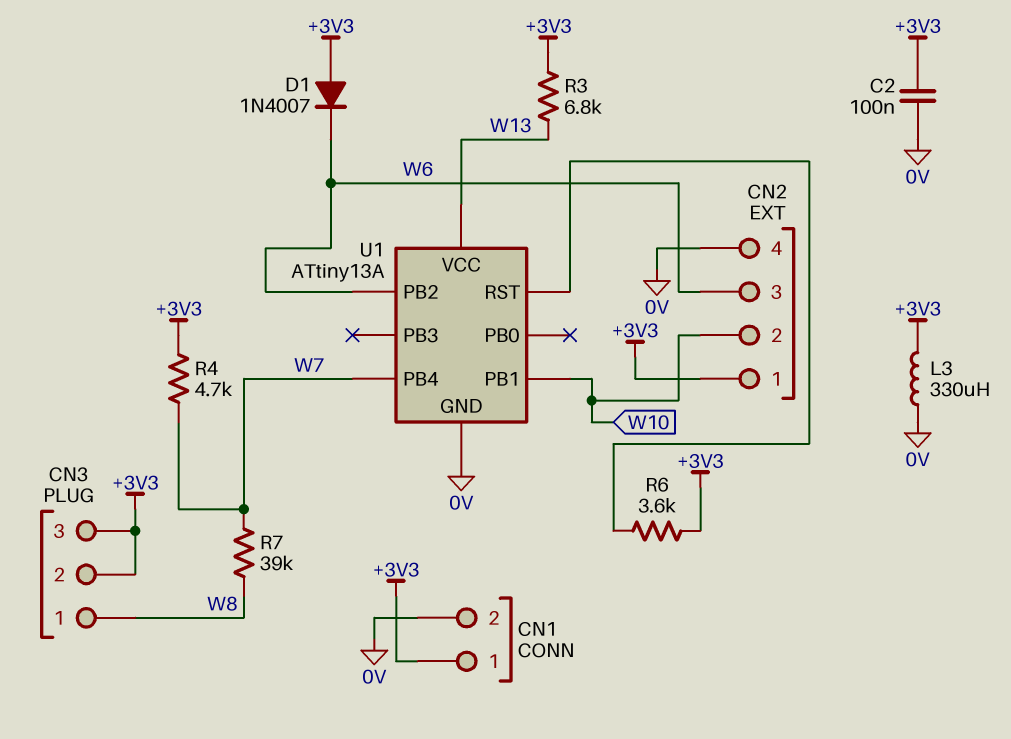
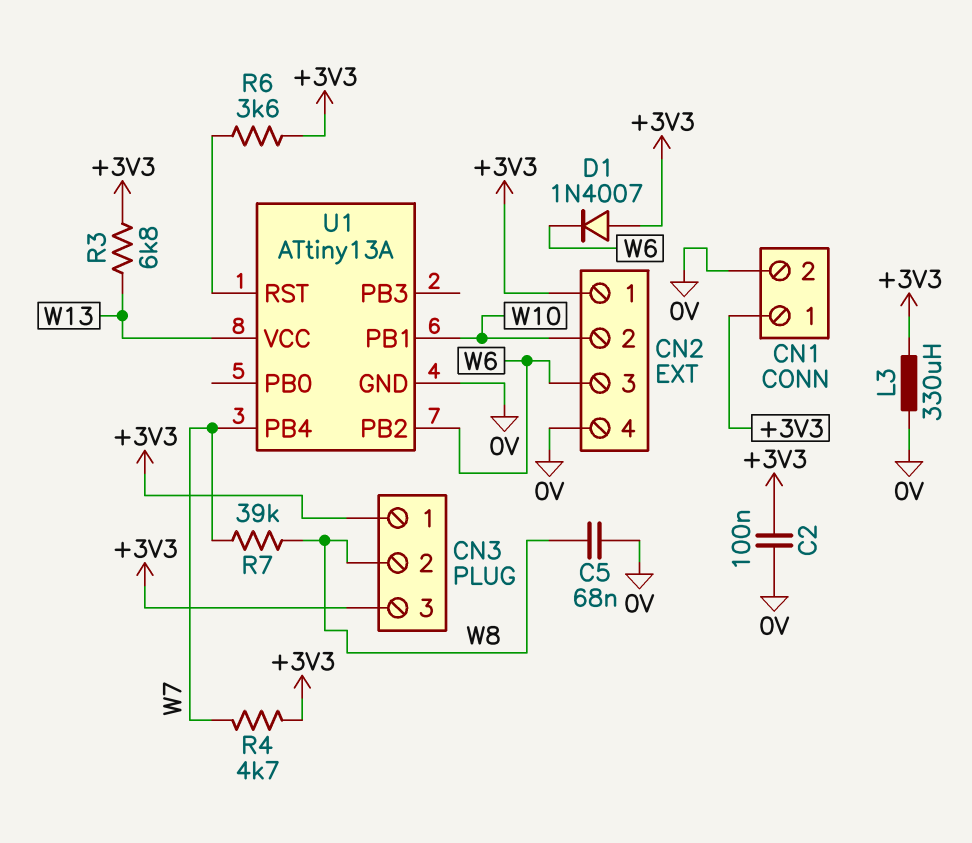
C5: none -> 68nF (0V, W8)
CN3 pin 1: W8 -> +3V3
CN3 pin 2: +3V3 -> W8

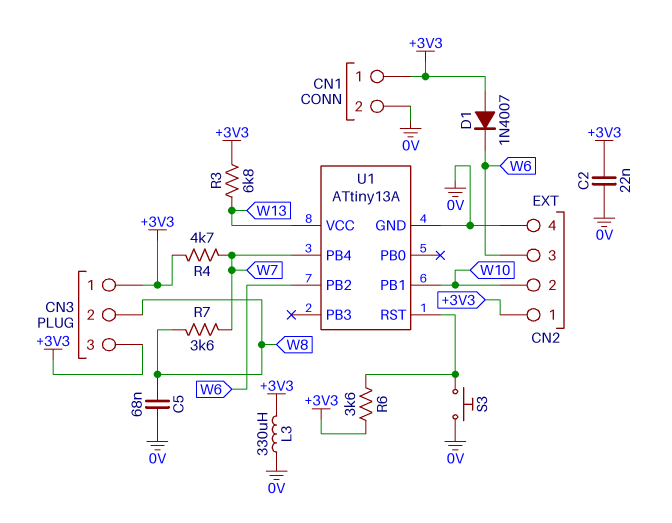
C2: 100nF (+3V3, 0V) -> 22nF (+3V3, 0V)
R7: 39k (W7, W8) -> 3.6k (W7, W8)
S3: none -> button (0V, U1/RST)

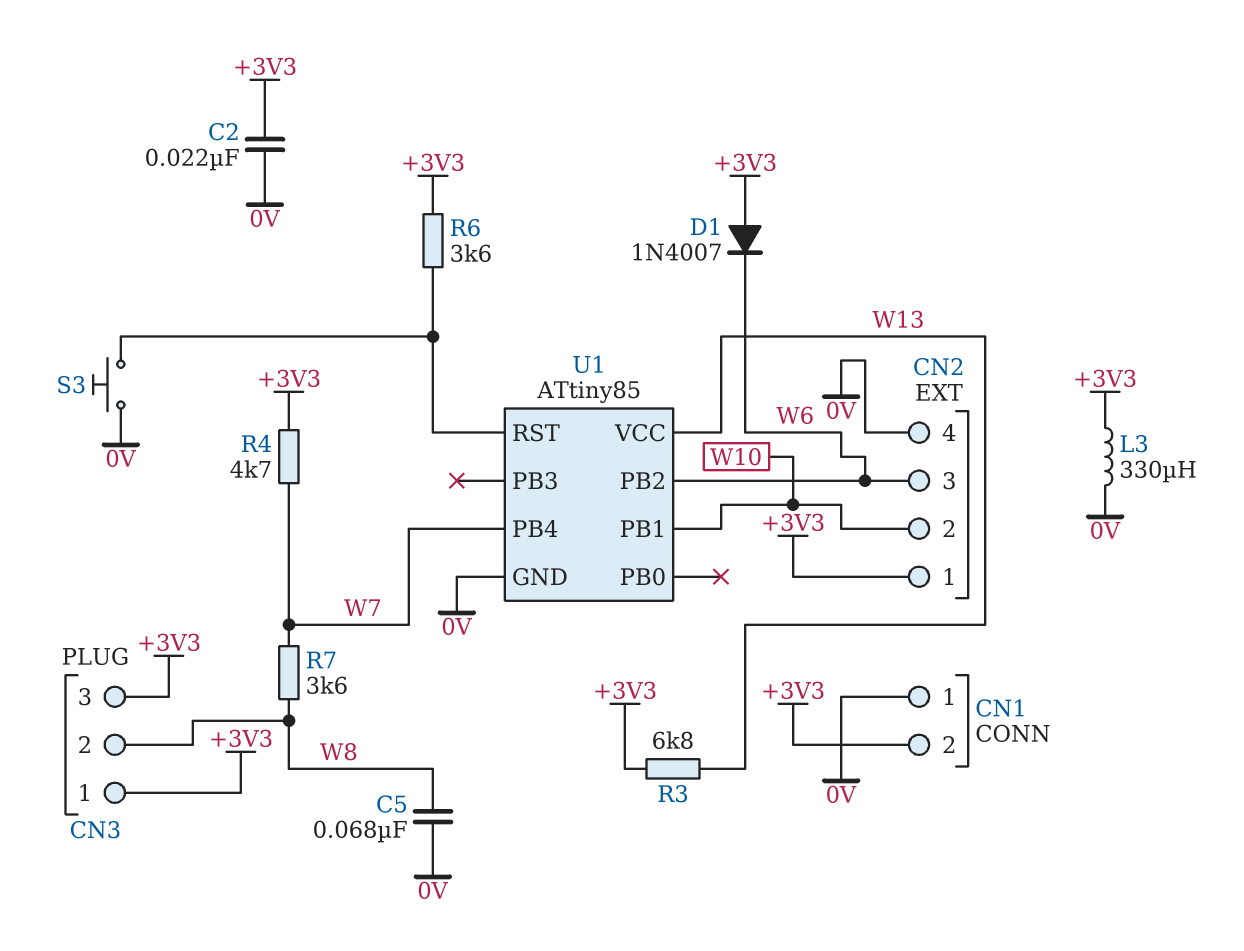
CN1 pin 1: +3V3 -> 0V
CN1 pin 2: 0V -> +3V3
U1: ATtiny13A -> ATtiny85

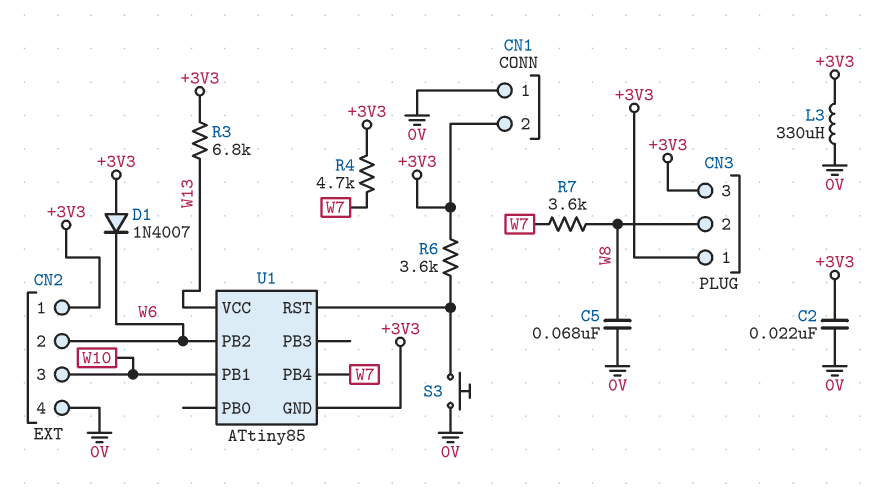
CN2 pin 2: W10 -> W6
CN2 pin 3: W6 -> W10
U1 pin GND: 0V -> +3V3

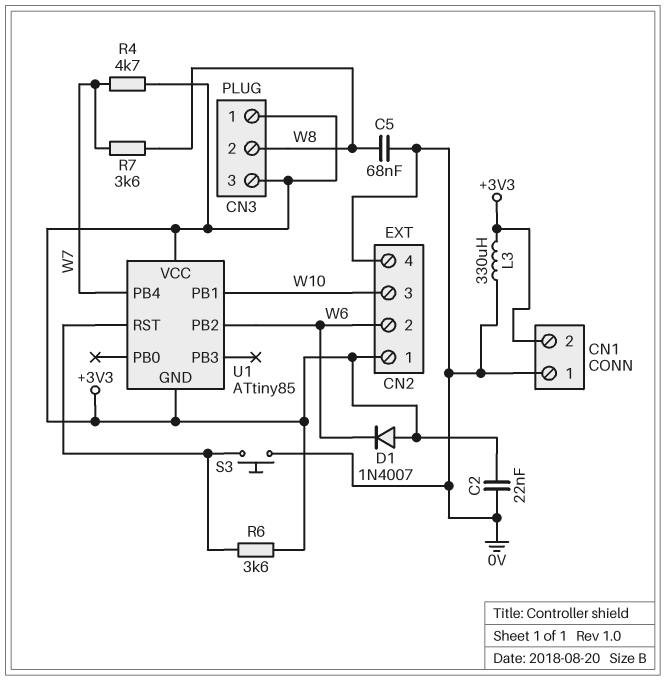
R3: 6.8k (+3V3, W13) -> none
U1 pin VCC: W13 -> +3V3

